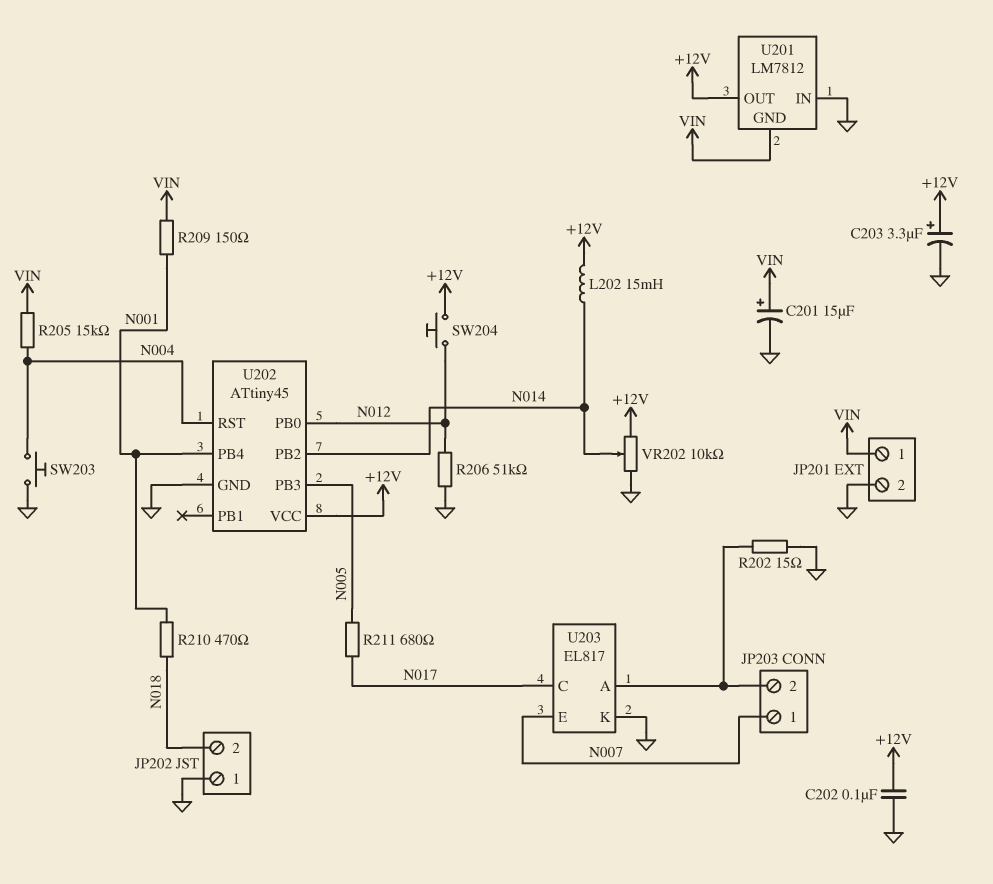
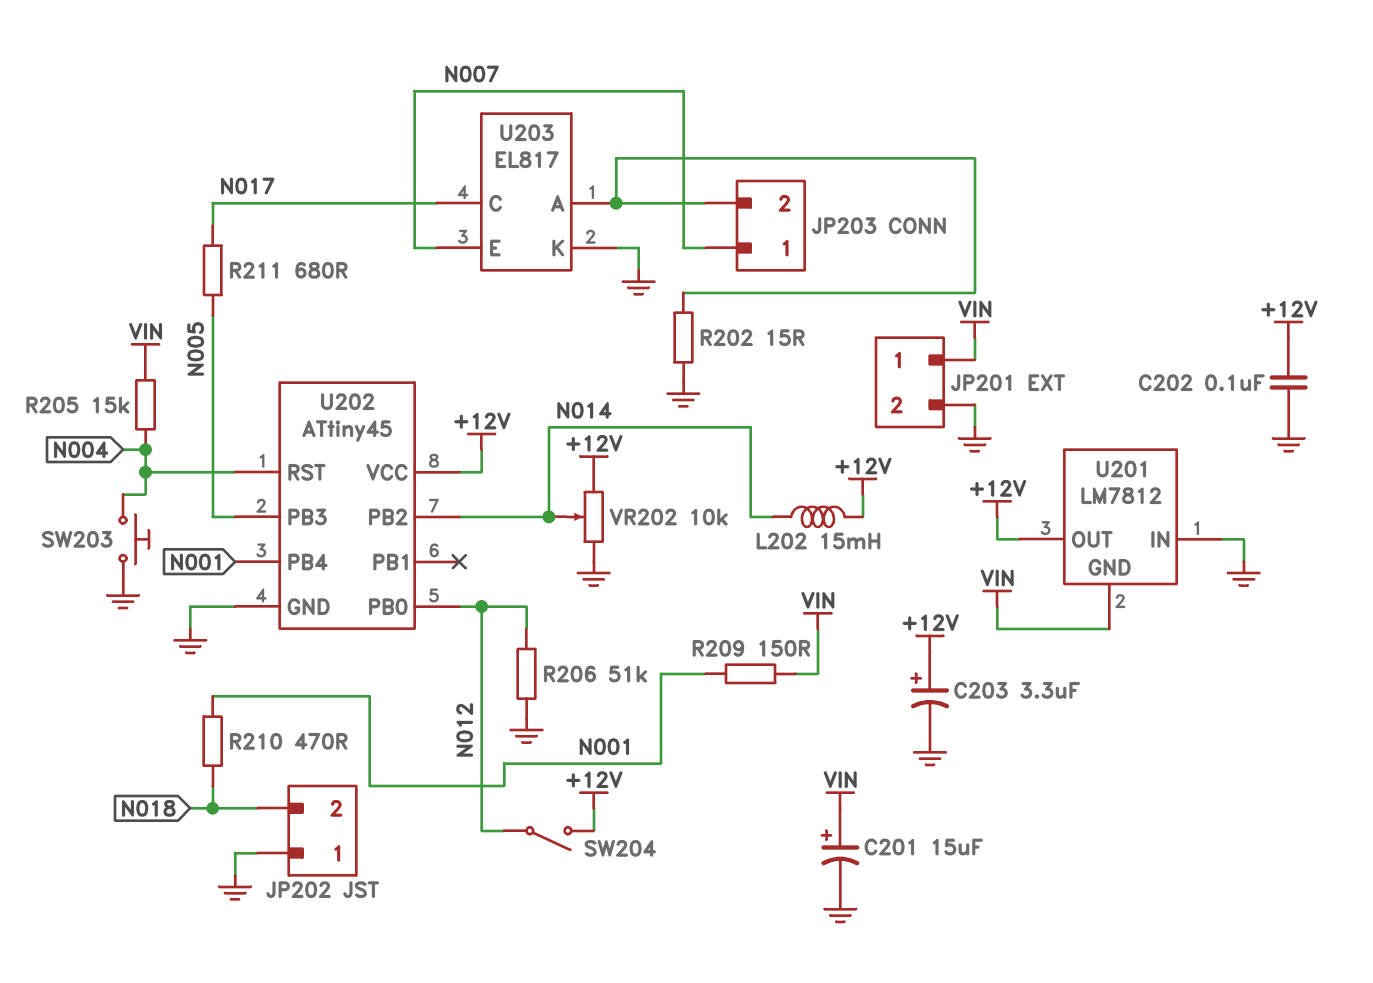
SW204: button (+12V, N012) -> switch (+12V, N012)

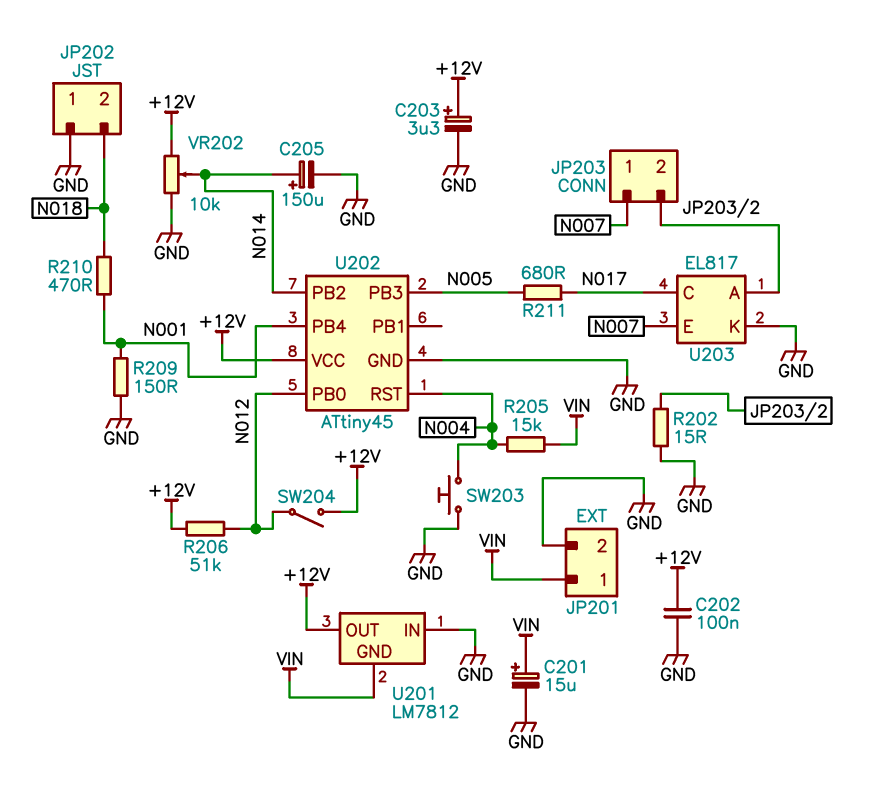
C205: none -> 150uF (plus N014, minus GND)
L202: 15mH (+12V, N014) -> none
R206: 51k (GND, N012) -> 51k (+12V, N012)
R209: 150 (N001, VIN) -> 150 (GND, N001)

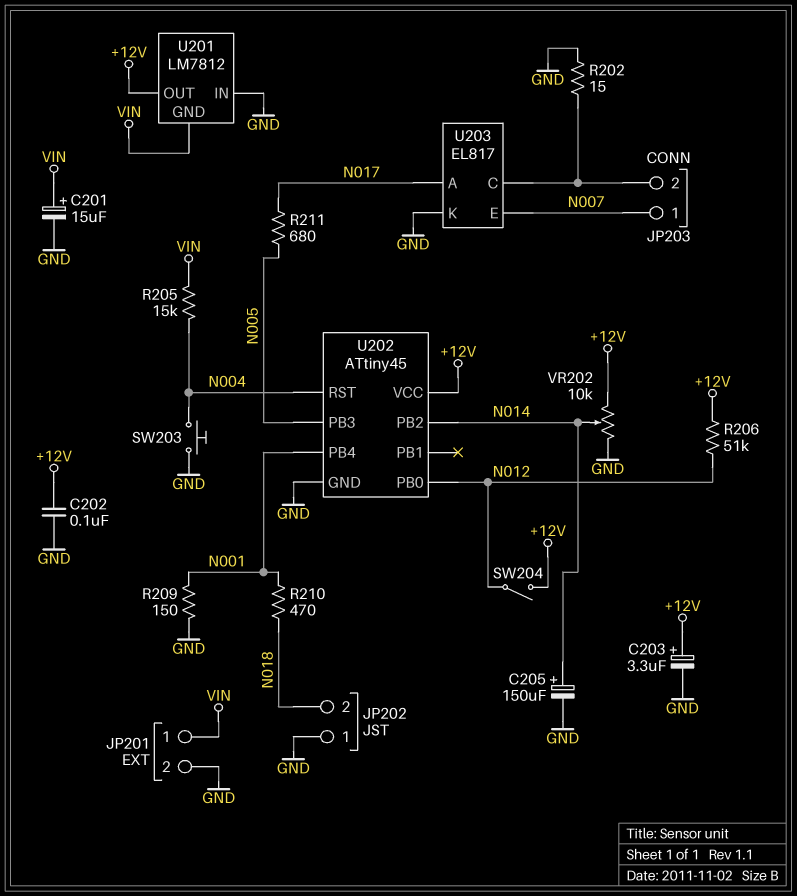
U203 pin A: JP203/2 -> N017
U203 pin C: N017 -> JP203/2

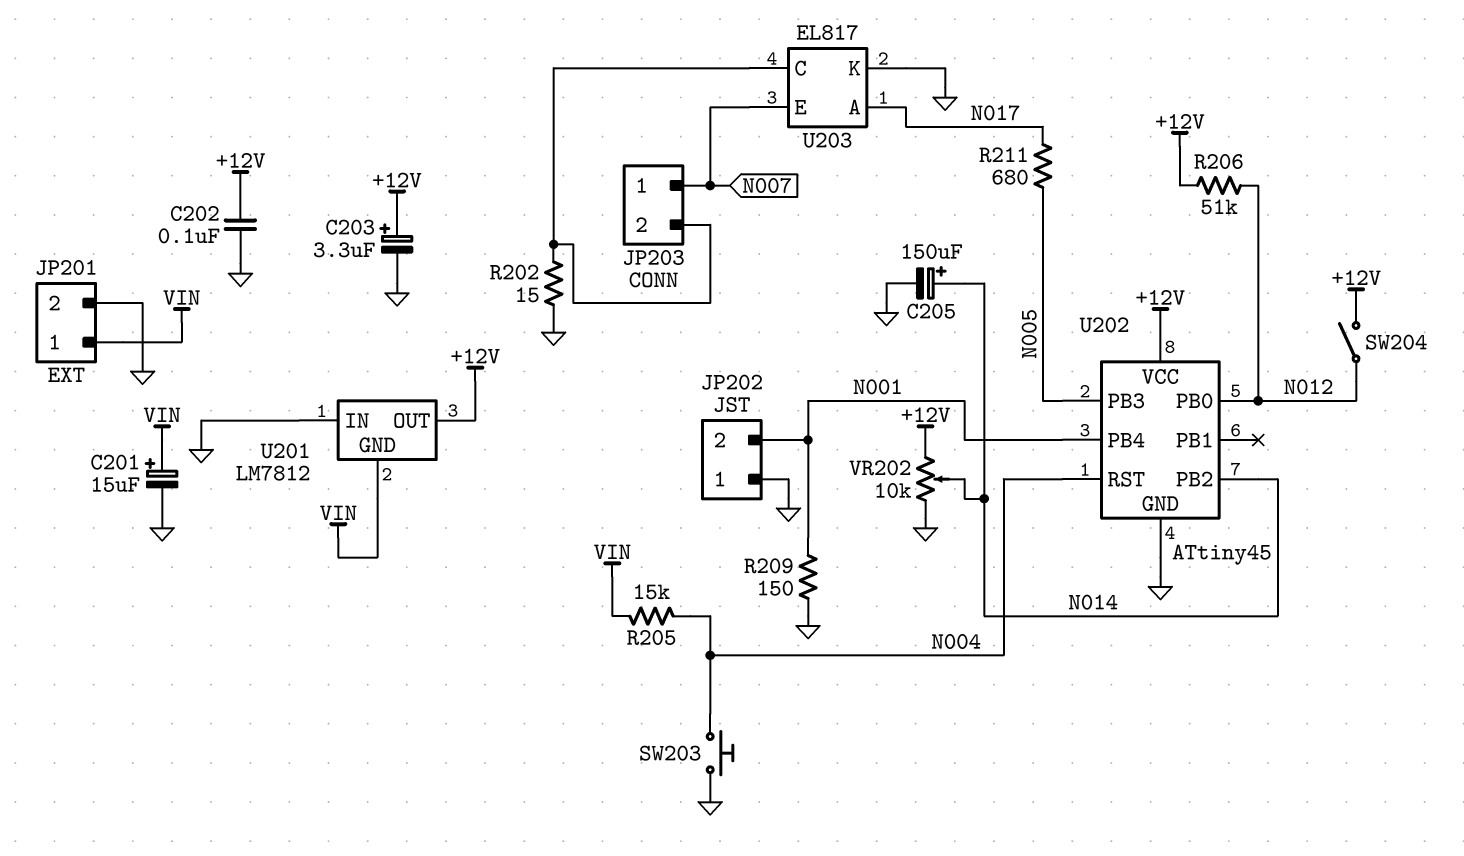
JP202 pin 2: N018 -> N001
R210: 470 (N001, N018) -> none

